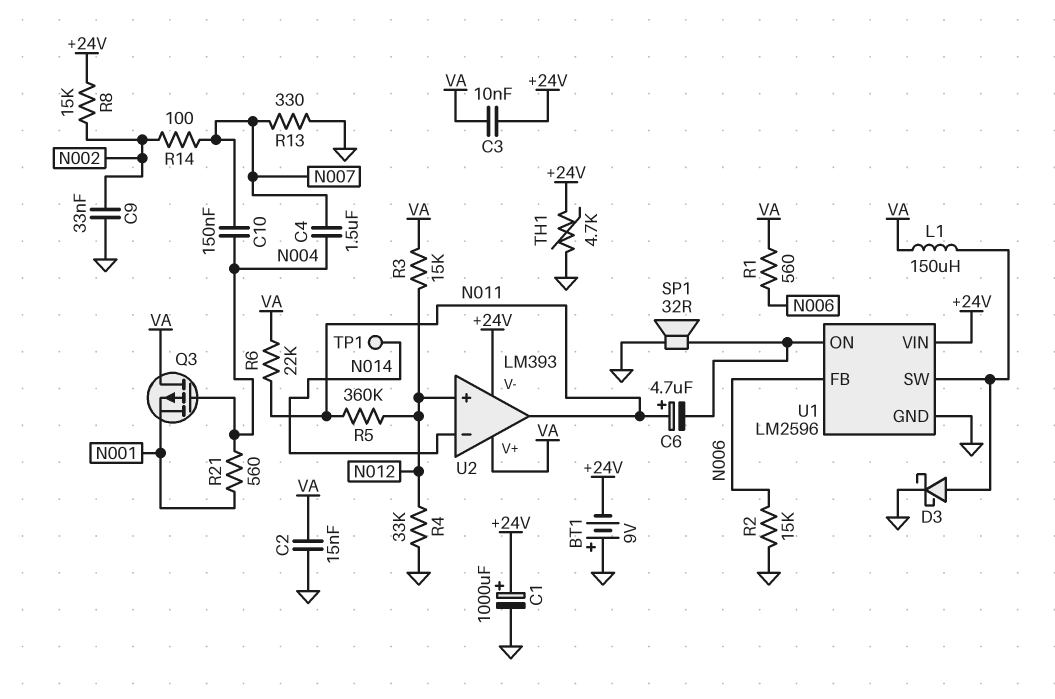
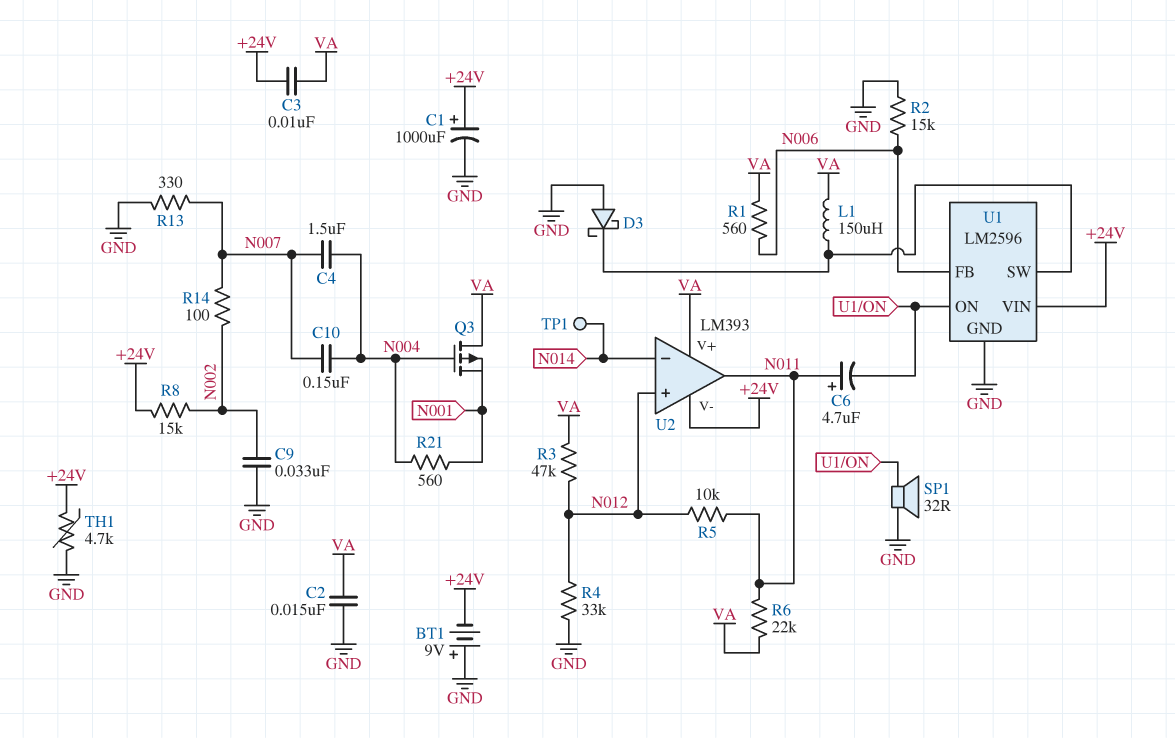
D3: schottky (A U1/SW, K GND) -> schottky (A GND, K U1/SW)
R3: 15k (N012, VA) -> 47k (N012, VA)
R5: 360k (N011, N012) -> 10k (N011, N012)

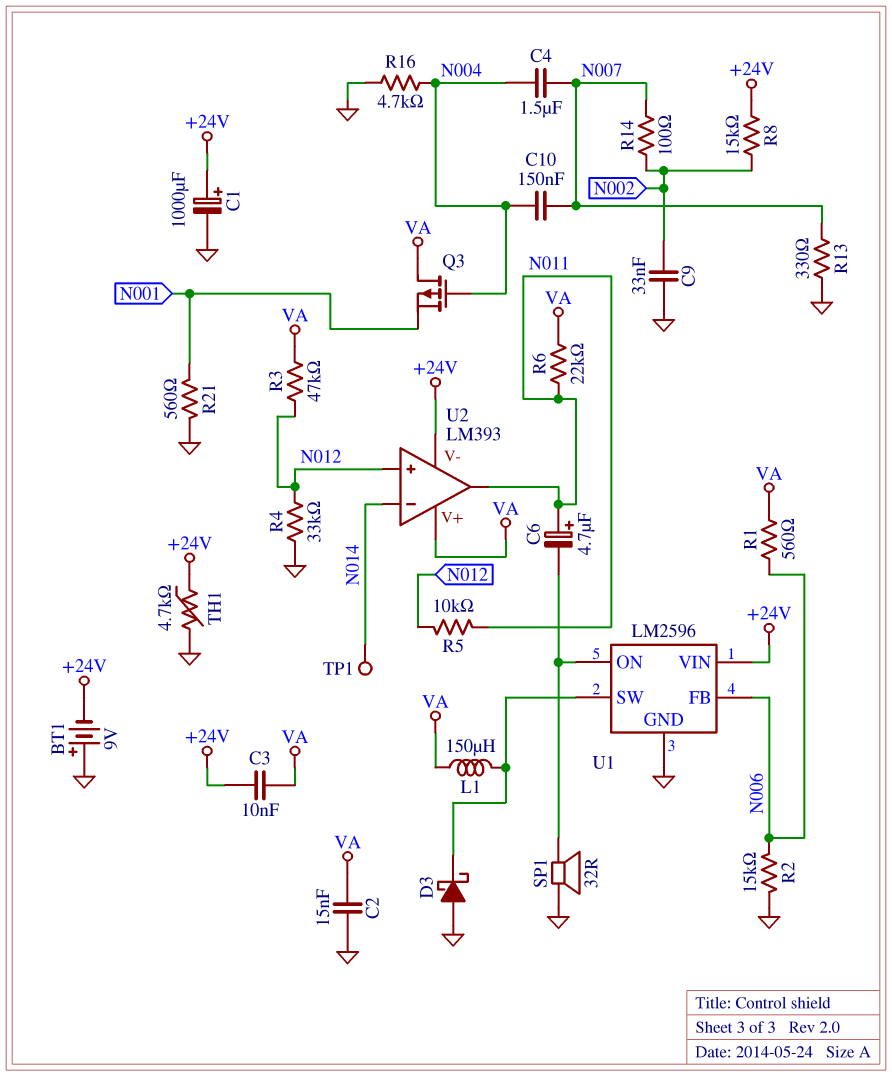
R16: none -> 4.7k (GND, N004)
R21: 560 (N001, N004) -> 560 (GND, N001)

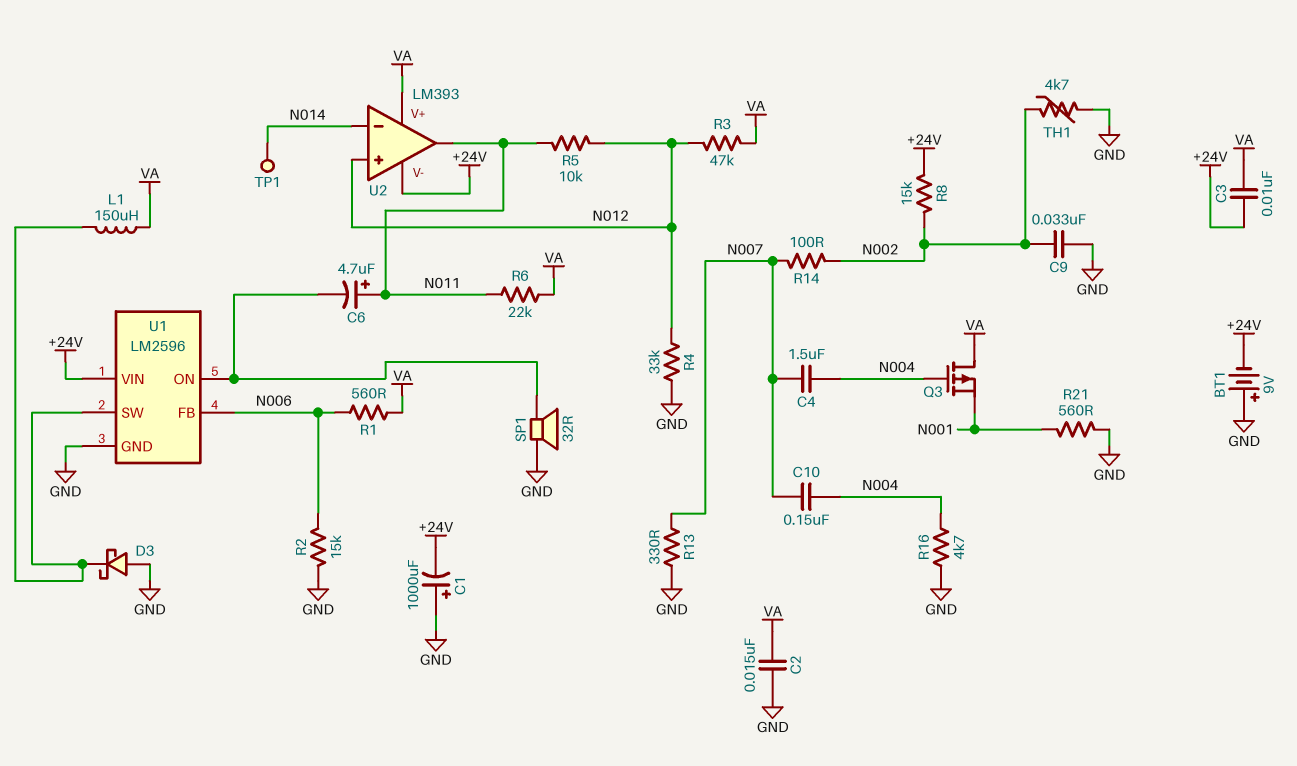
C1: 1000uF (plus +24V, minus GND) -> 1000uF (plus GND, minus +24V)
TH1: 4.7k (+24V, GND) -> 4.7k (GND, N002)

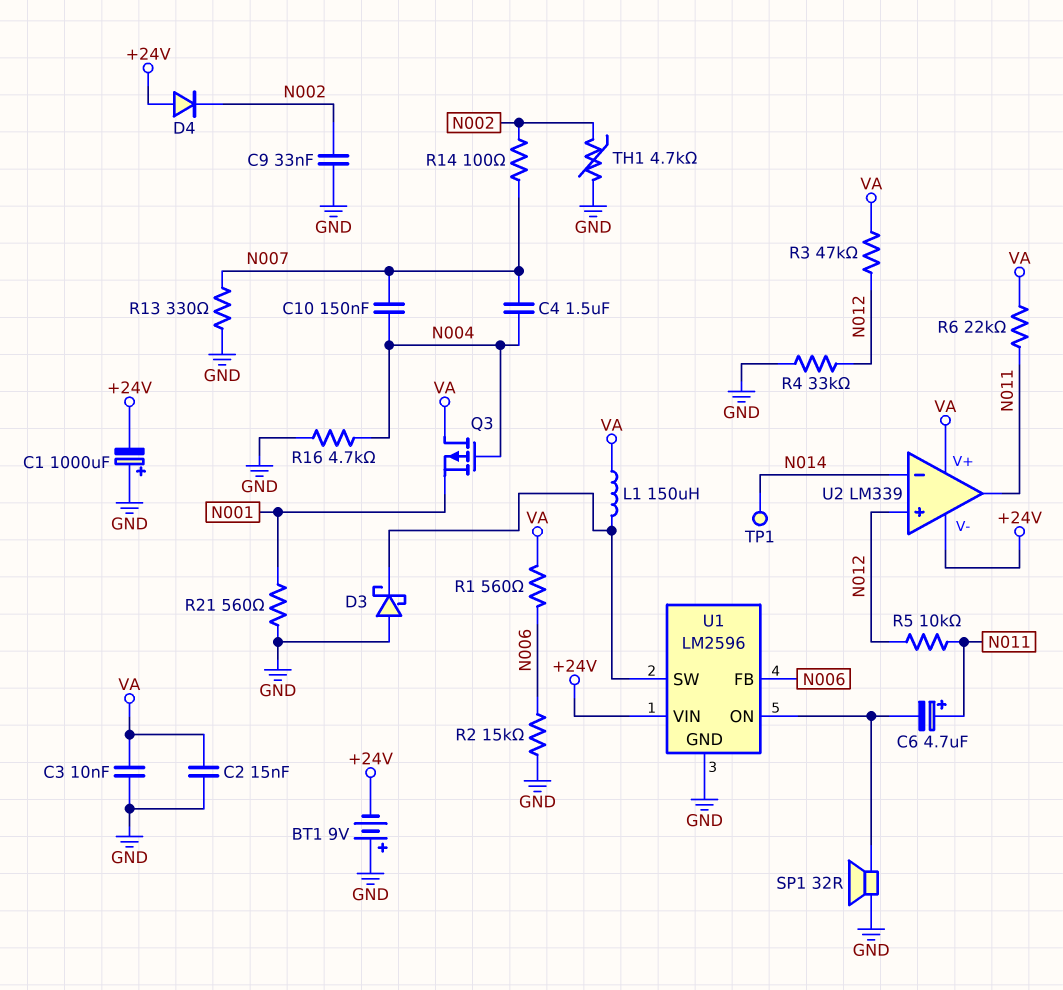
C3: 10nF (+24V, VA) -> 10nF (GND, VA)
D4: none -> diode (A +24V, K N002)
R8: 15k (+24V, N002) -> none
U2: LM393 -> LM339

